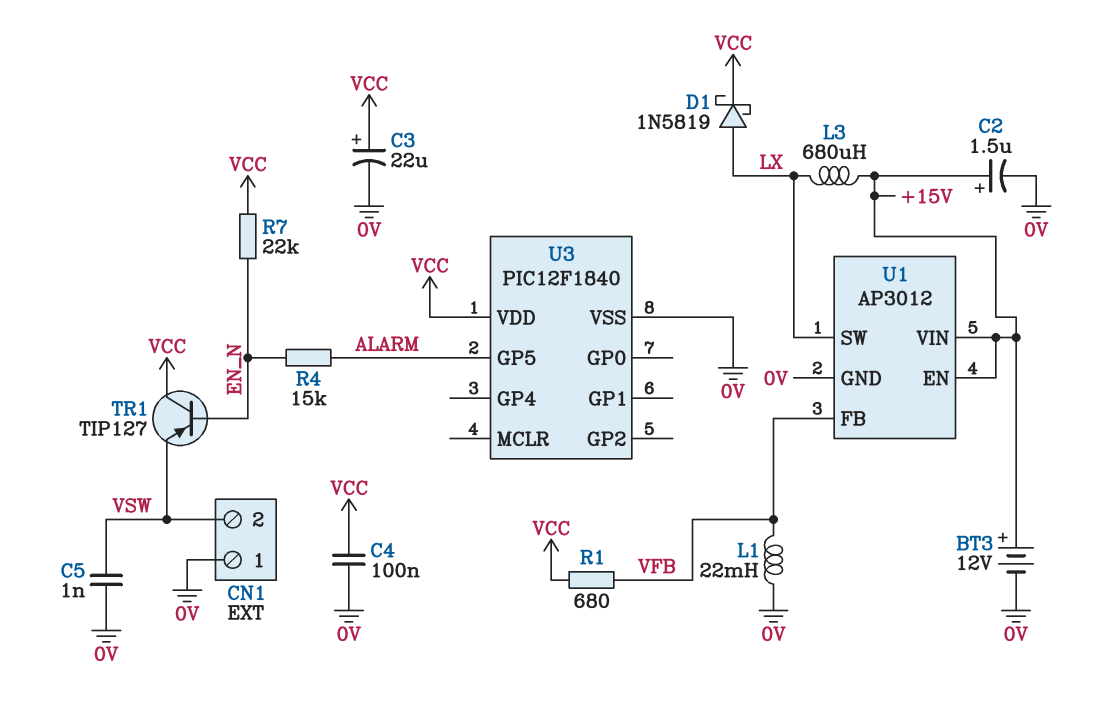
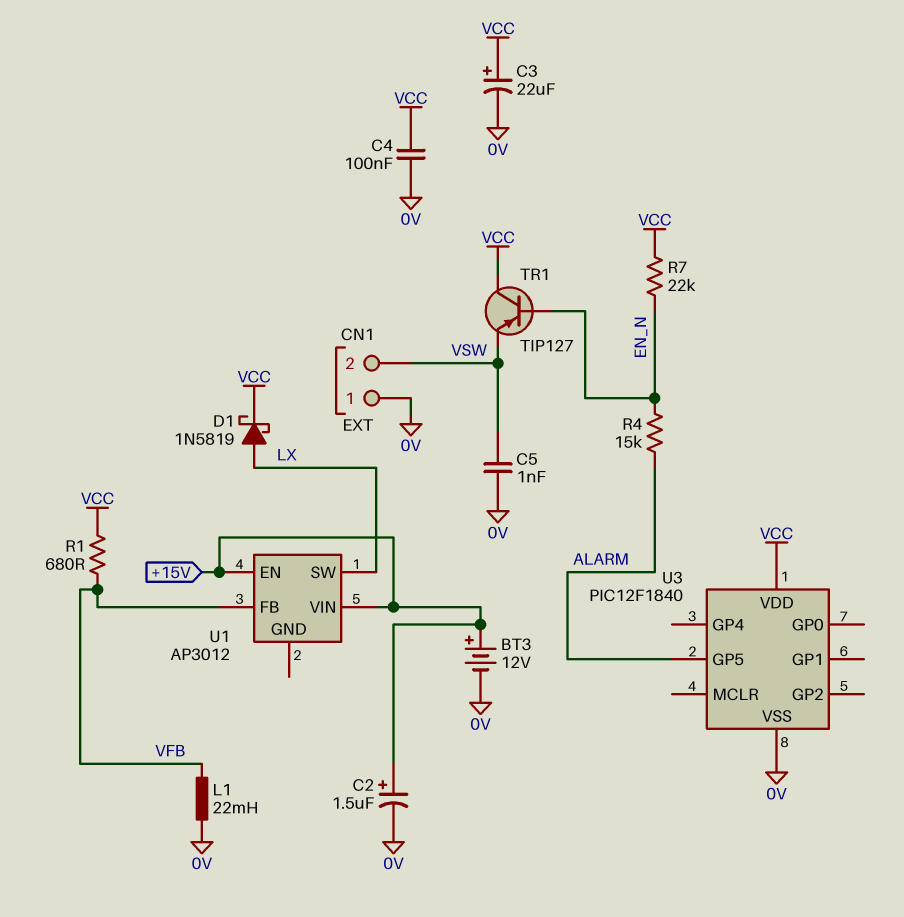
L3: 680uH (+15V, LX) -> none
U1 pin GND: 0V -> none

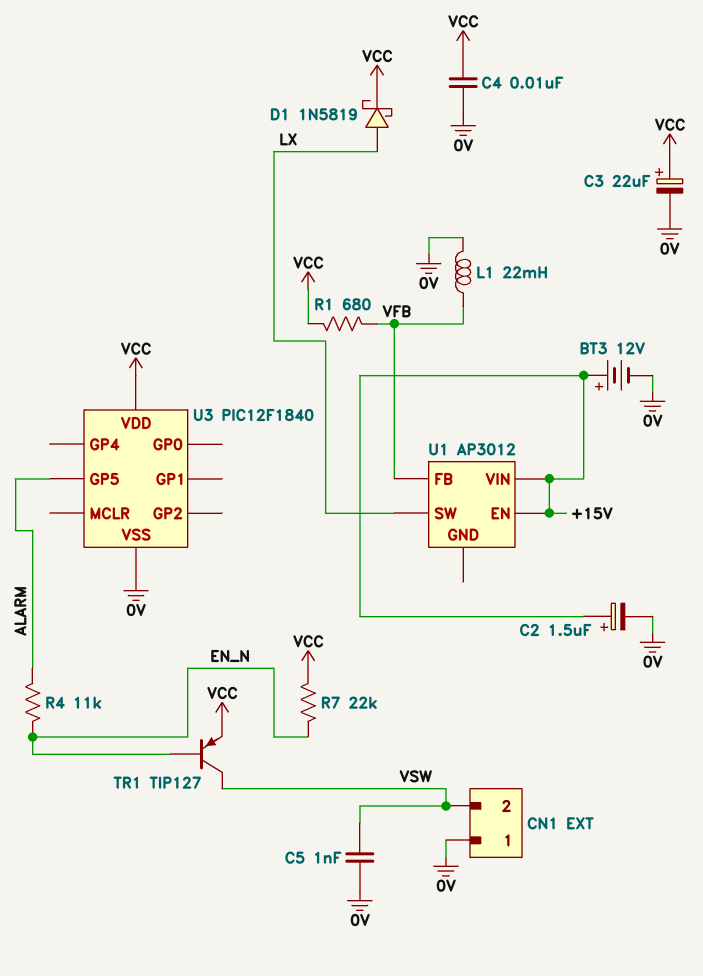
C4: 100nF (0V, VCC) -> 10nF (0V, VCC)
R4: 15k (ALARM, EN_N) -> 11k (ALARM, EN_N)
TR1: PNP TIP127 (B EN_N, C VCC, E VSW) -> PNP TIP127 (B EN_N, C VSW, E VCC)

